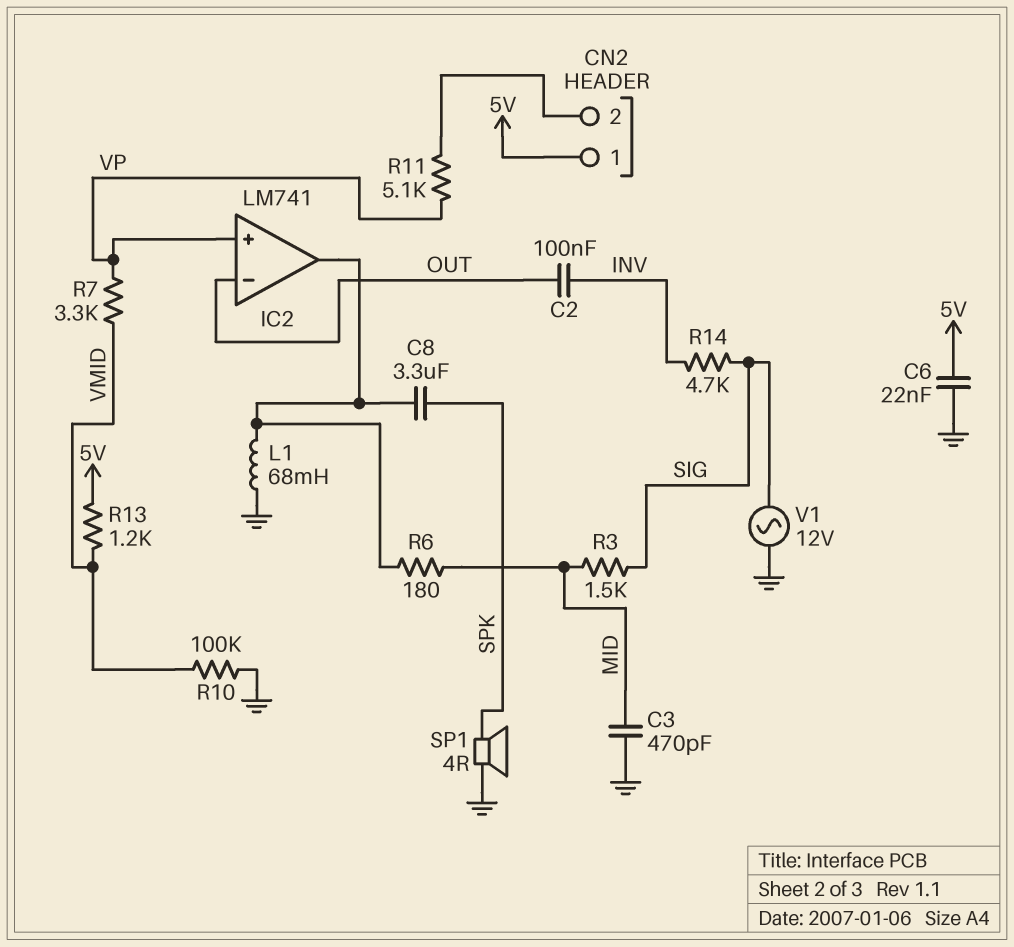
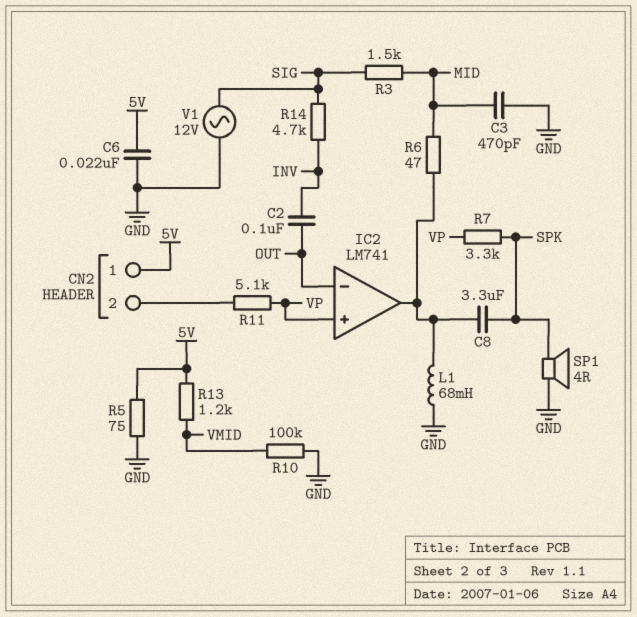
R5: none -> 75 (5V, GND)
R6: 180 (IC2/out, MID) -> 47 (IC2/out, MID)
R7: 3.3k (VMID, VP) -> 3.3k (SPK, VP)

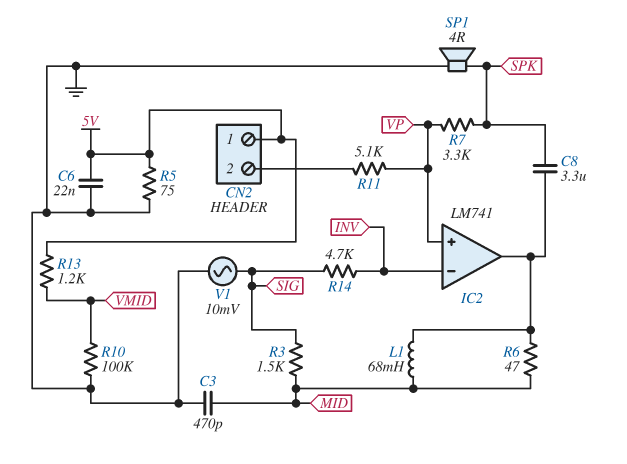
C2: 100nF (INV, OUT) -> none
IC2 pin in-: OUT -> INV
L1: 68mH (GND, IC2/out) -> 68mH (IC2/out, MID)
V1: AC 12V (GND, SIG) -> AC 10mV (GND, SIG)

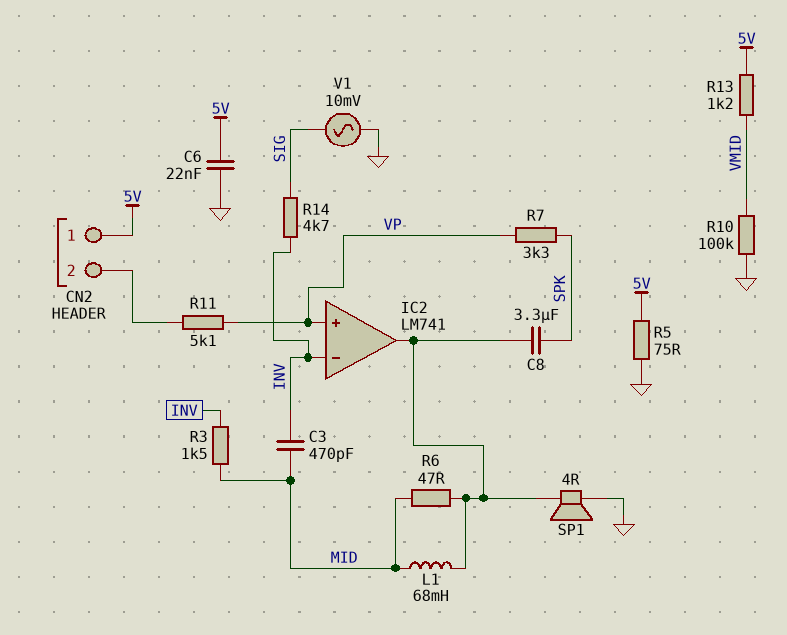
C3: 470pF (GND, MID) -> 470pF (INV, MID)
R3: 1.5k (MID, SIG) -> 1.5k (INV, MID)
SP1: speaker 4R (GND, SPK) -> speaker 4R (GND, IC2/out)

